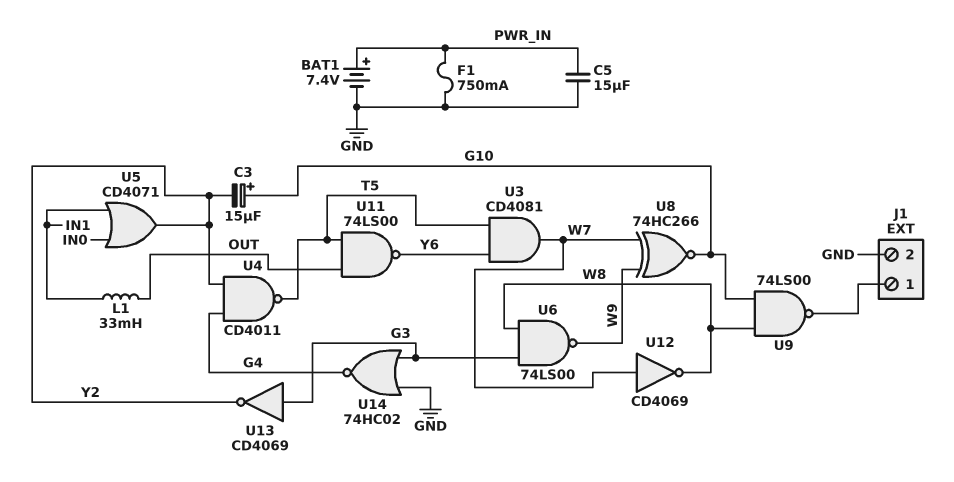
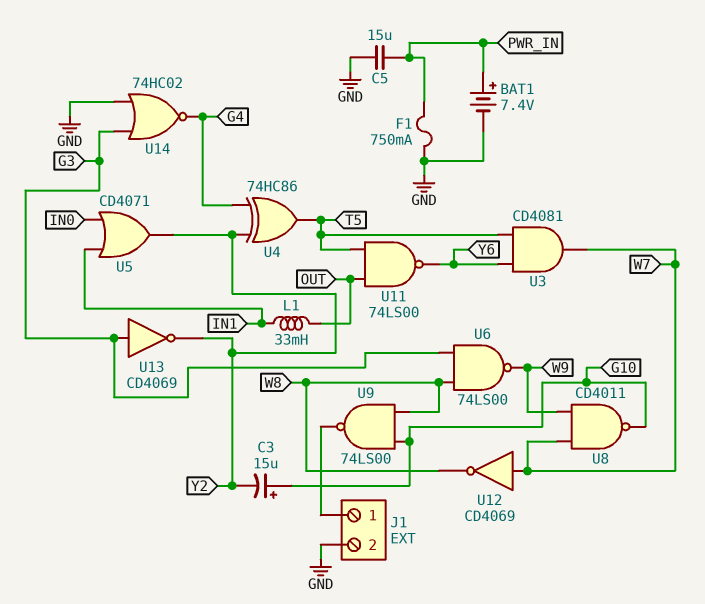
U4: NAND CD4011 (in G4, in Y2, out T5) -> XOR 74HC86 (in G4, in Y2, out T5)
U8: XNOR 74HC266 (in W7, in W9, out G10) -> NAND CD4011 (in W7, in W9, out G10)

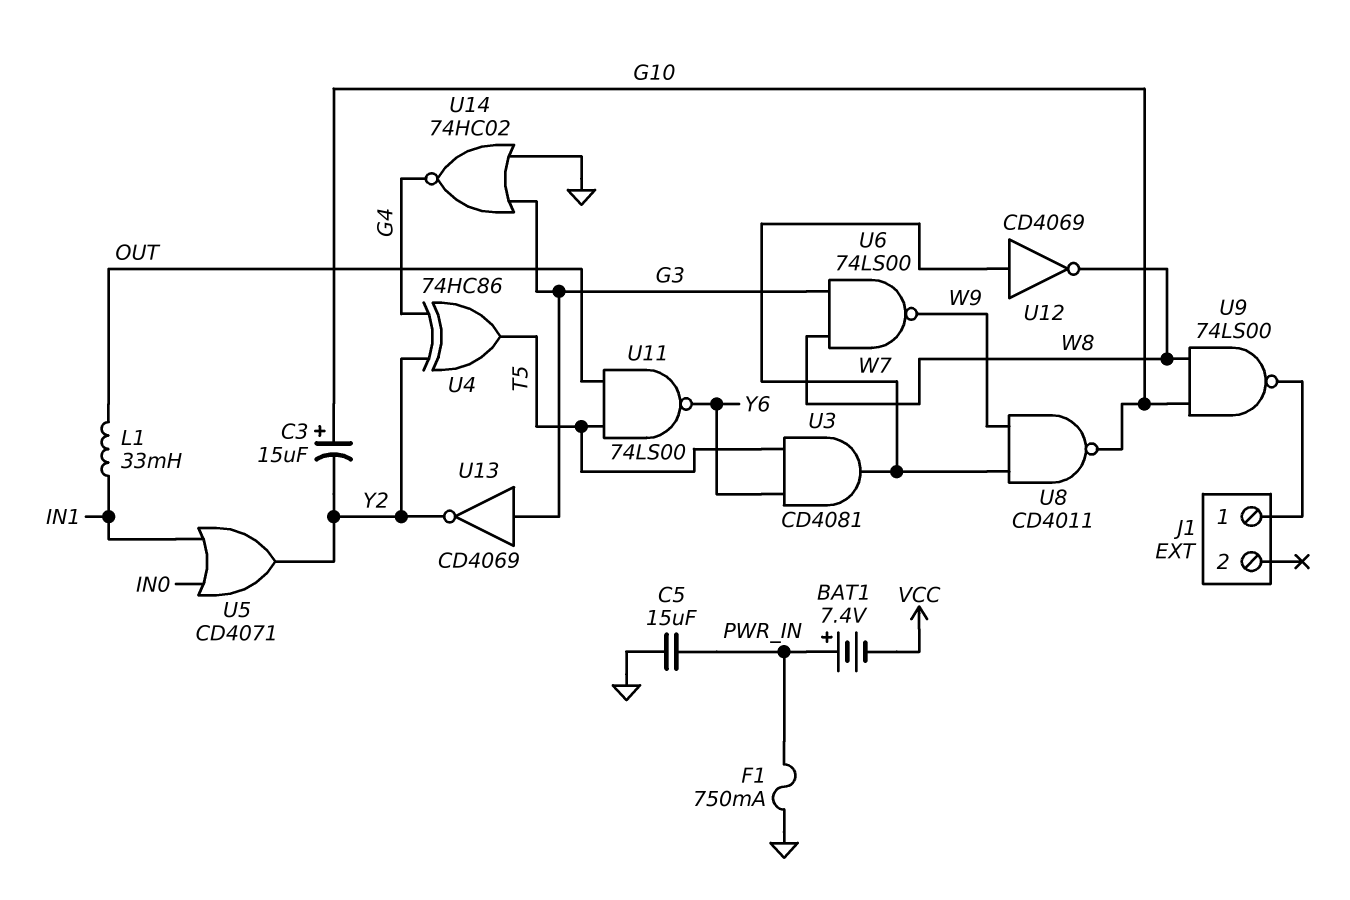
BAT1: 7.4V (plus PWR_IN, minus GND) -> 7.4V (plus PWR_IN, minus VCC)
J1 pin 2: GND -> none

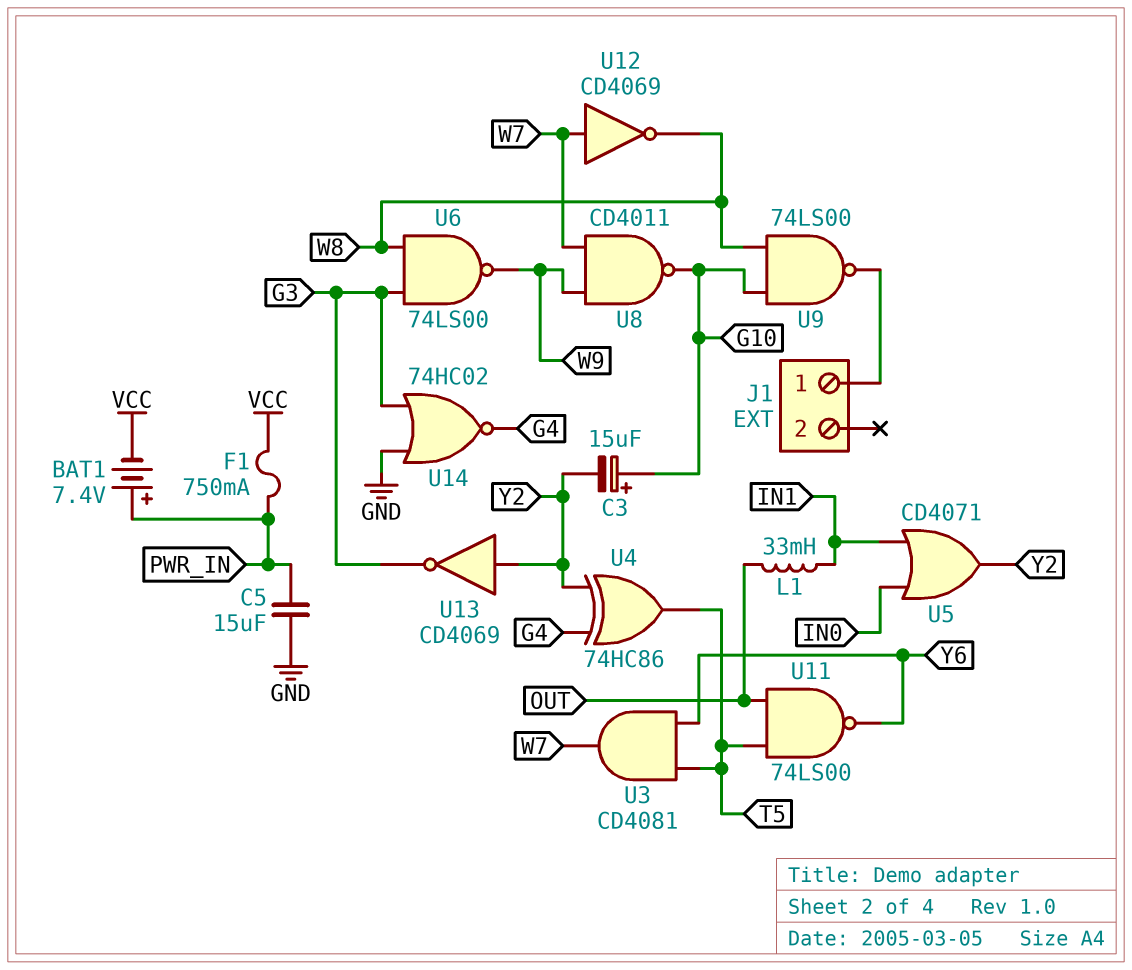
F1: 750mA (GND, PWR_IN) -> 750mA (PWR_IN, VCC)
U13: NOT CD4069 (in G3, out Y2) -> NOT CD4069 (in Y2, out G3)

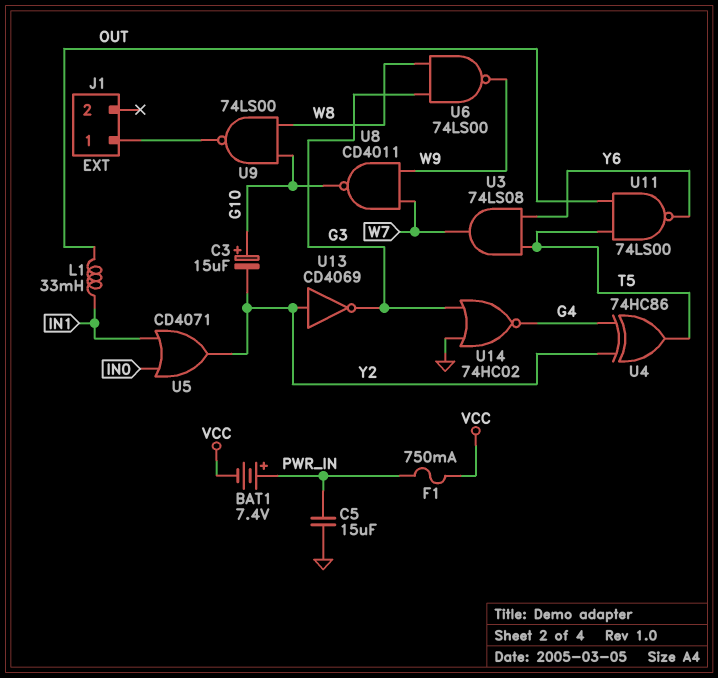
U3: AND CD4081 (in T5, in Y6, out W7) -> AND 74LS08 (in T5, in Y6, out W7)
U12: NOT CD4069 (in W7, out W8) -> none

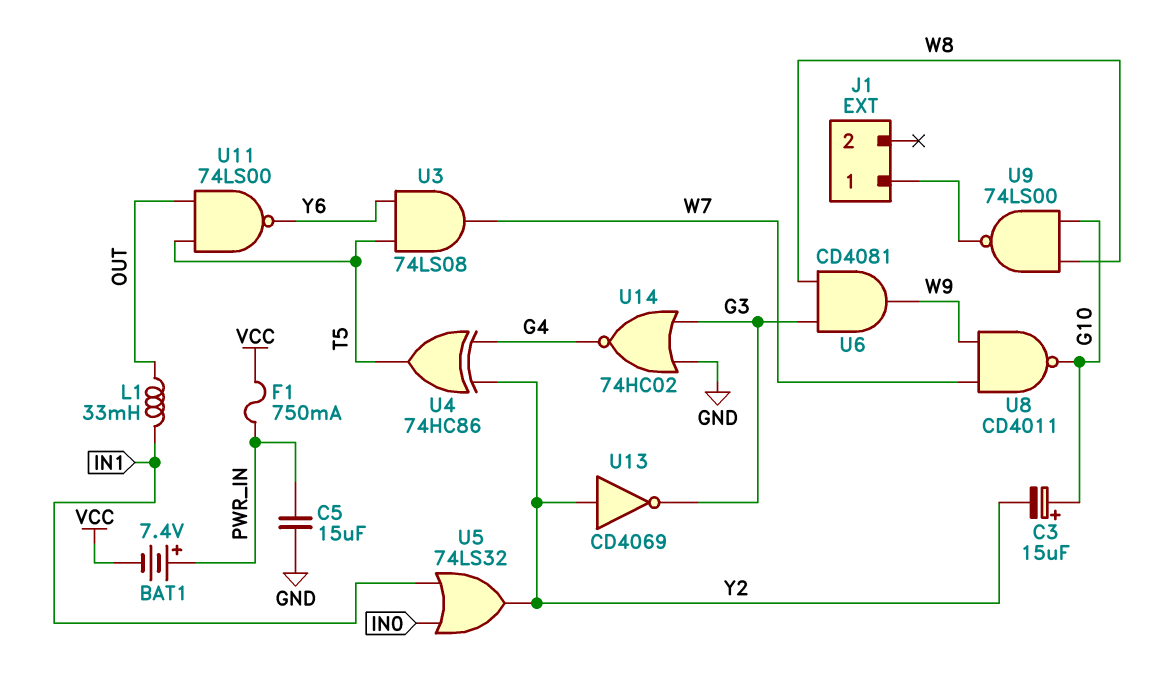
U5: OR CD4071 (in IN0, in IN1, out Y2) -> OR 74LS32 (in IN0, in IN1, out Y2)
U6: NAND 74LS00 (in G3, in W8, out W9) -> AND CD4081 (in G3, in W8, out W9)

